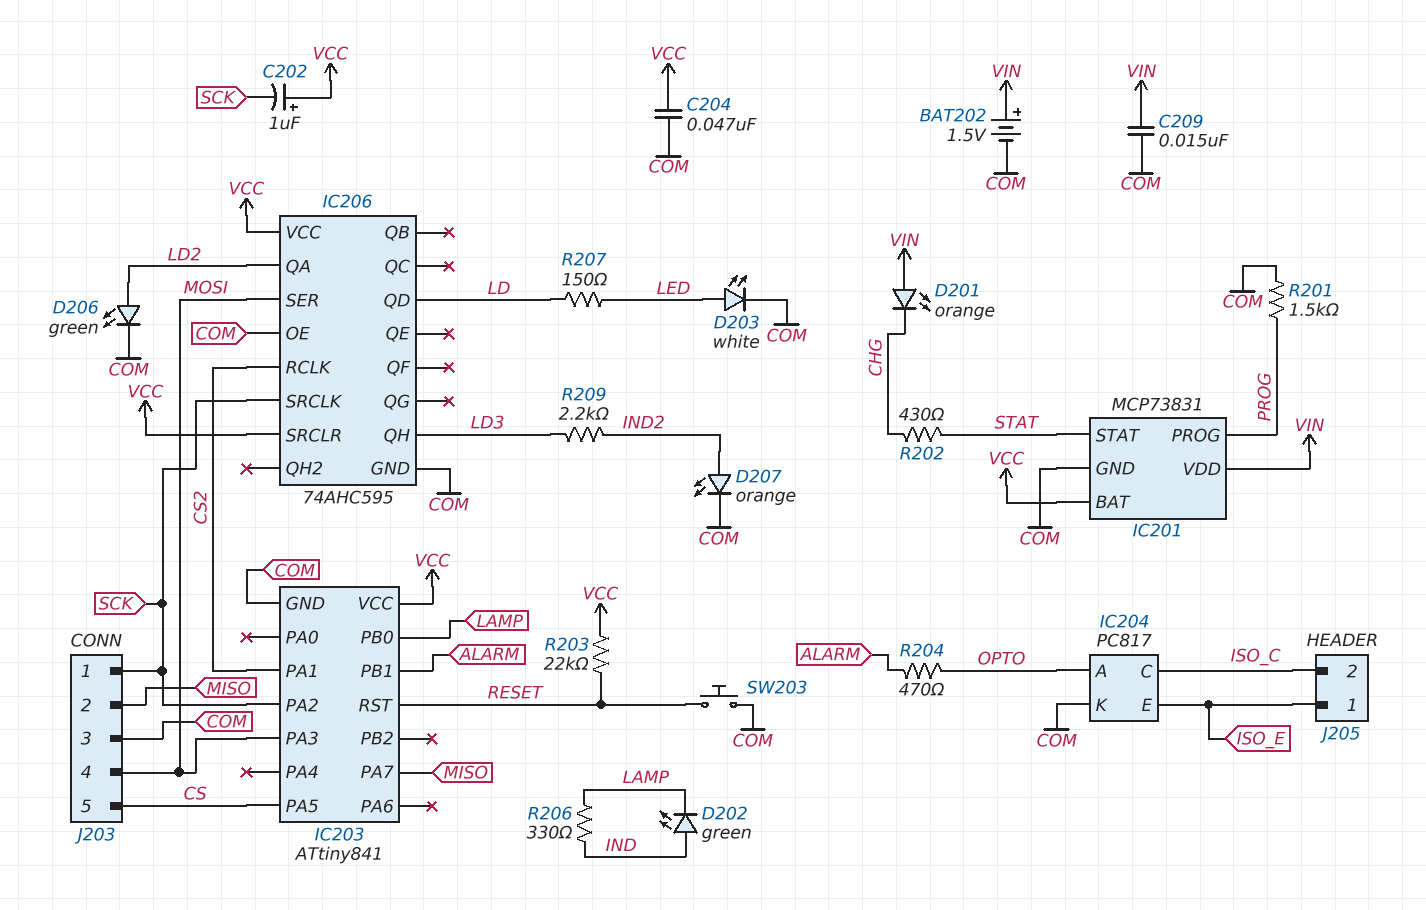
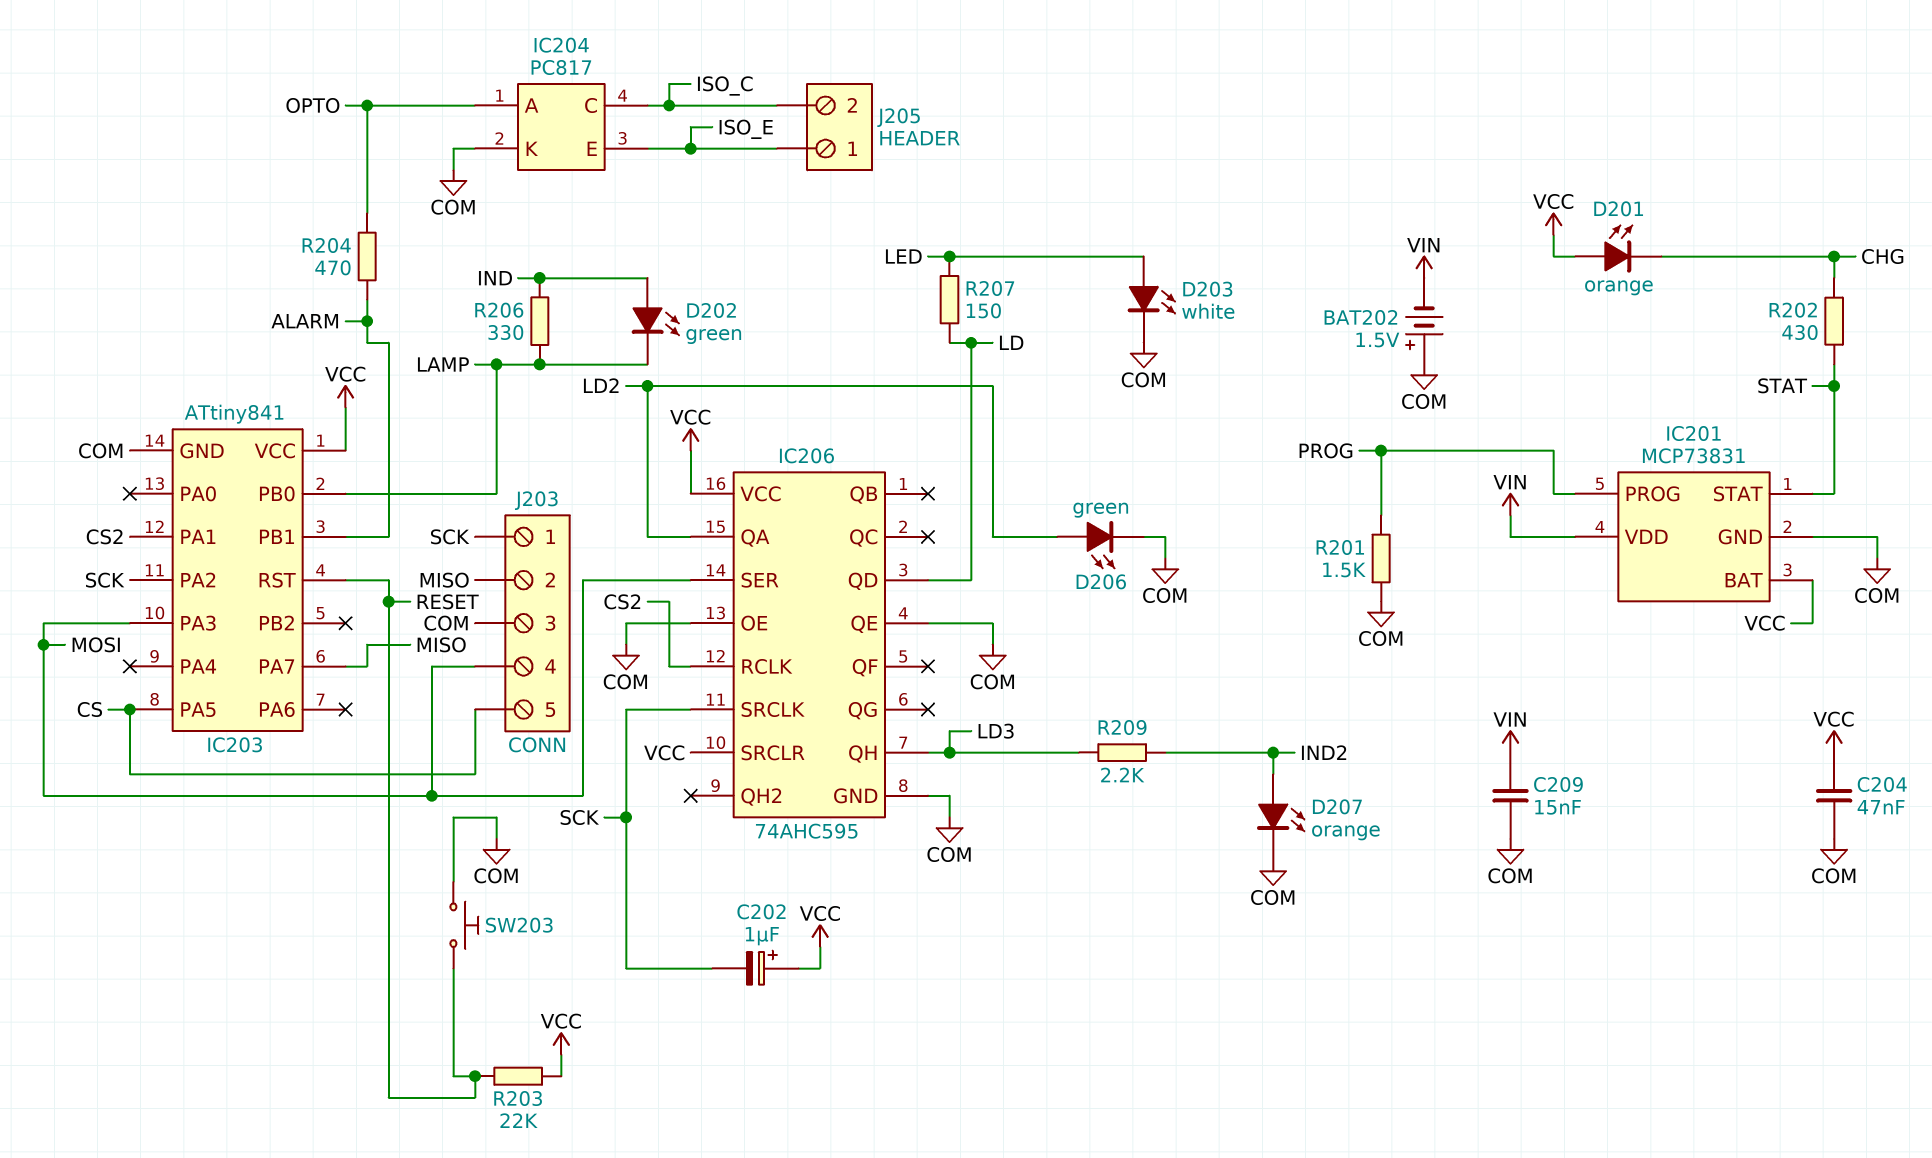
BAT202: 1.5V (plus VIN, minus COM) -> 1.5V (plus COM, minus VIN)
D201: LED orange (A VIN, K CHG) -> LED orange (A VCC, K CHG)
IC206 pin QE: none -> COM

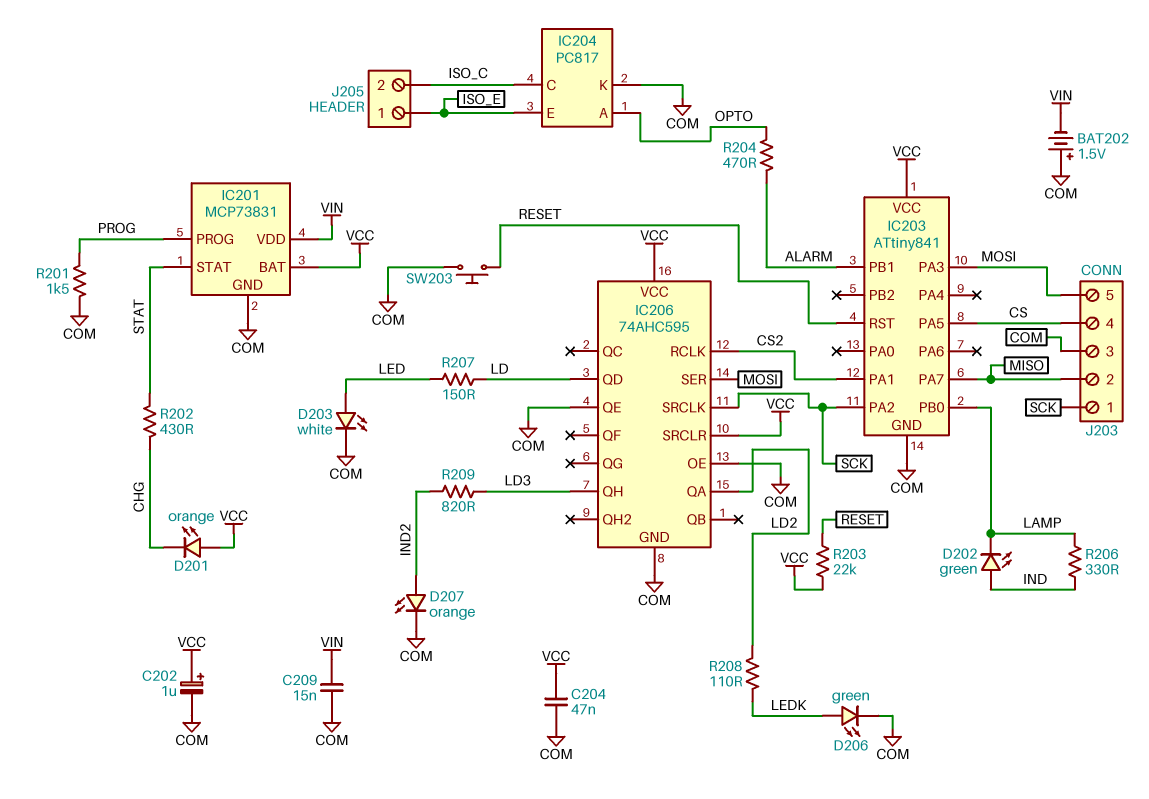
C202: 1uF (plus VCC, minus SCK) -> 1uF (plus VCC, minus COM)
D206: LED green (A LD2, K COM) -> LED green (A LEDK, K COM)
J203 pin 4: MOSI -> CS
J203 pin 5: CS -> MOSI
R208: none -> 110 (LD2, LEDK)
R209: 2.2k (IND2, LD3) -> 820 (IND2, LD3)

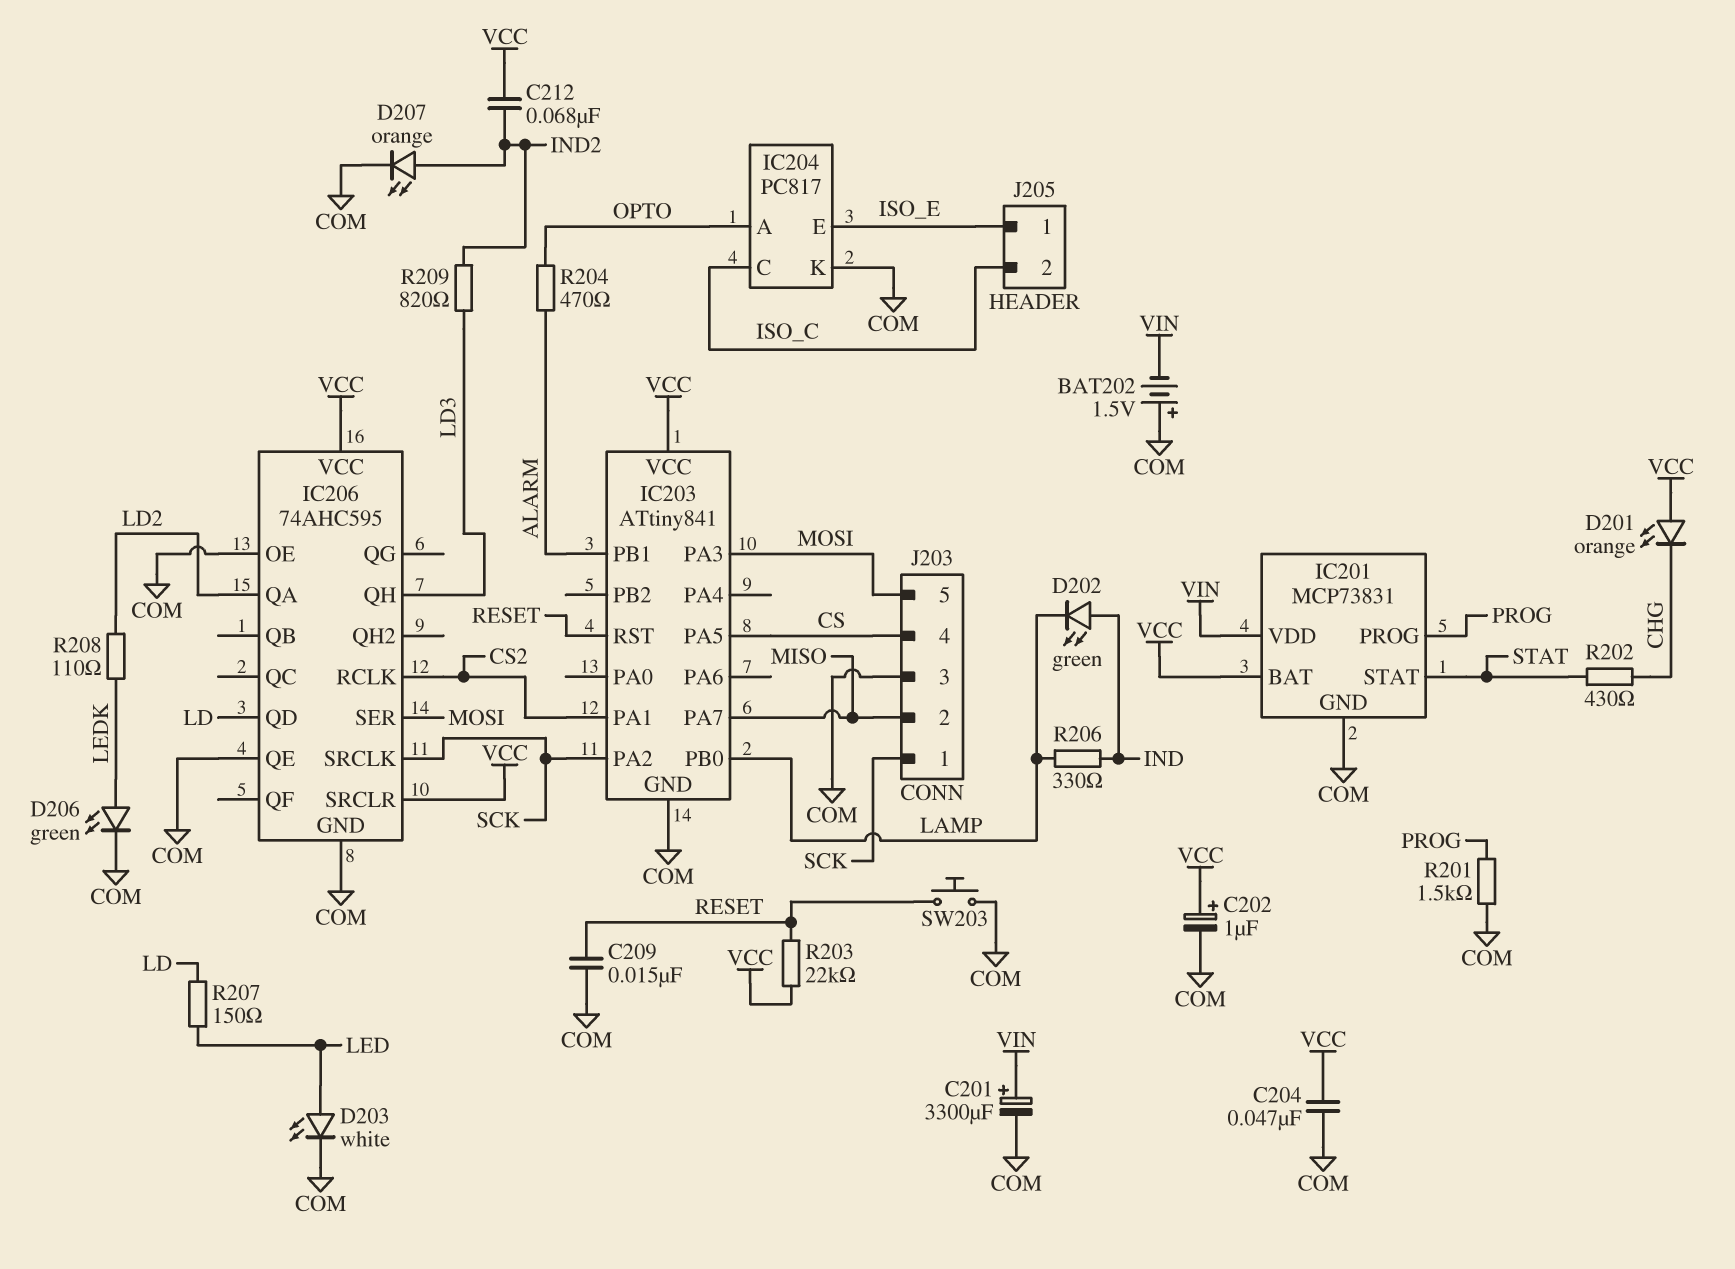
C201: none -> 3300uF (plus VIN, minus COM)
C209: 15nF (COM, VIN) -> 15nF (COM, RESET)
C212: none -> 68nF (IND2, VCC)

